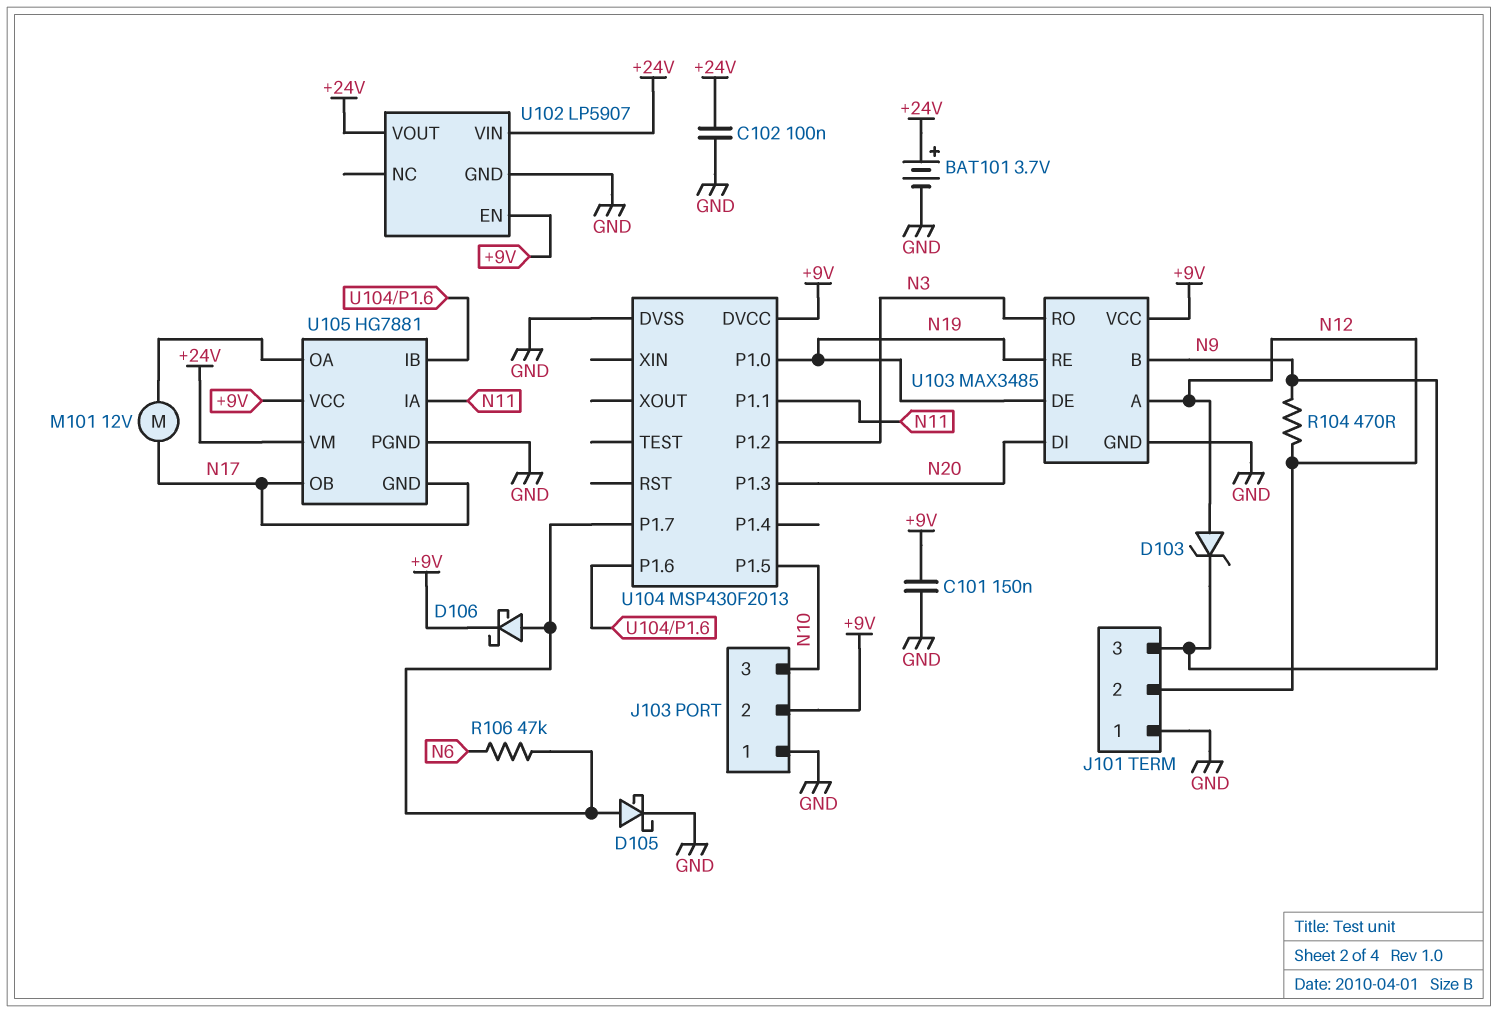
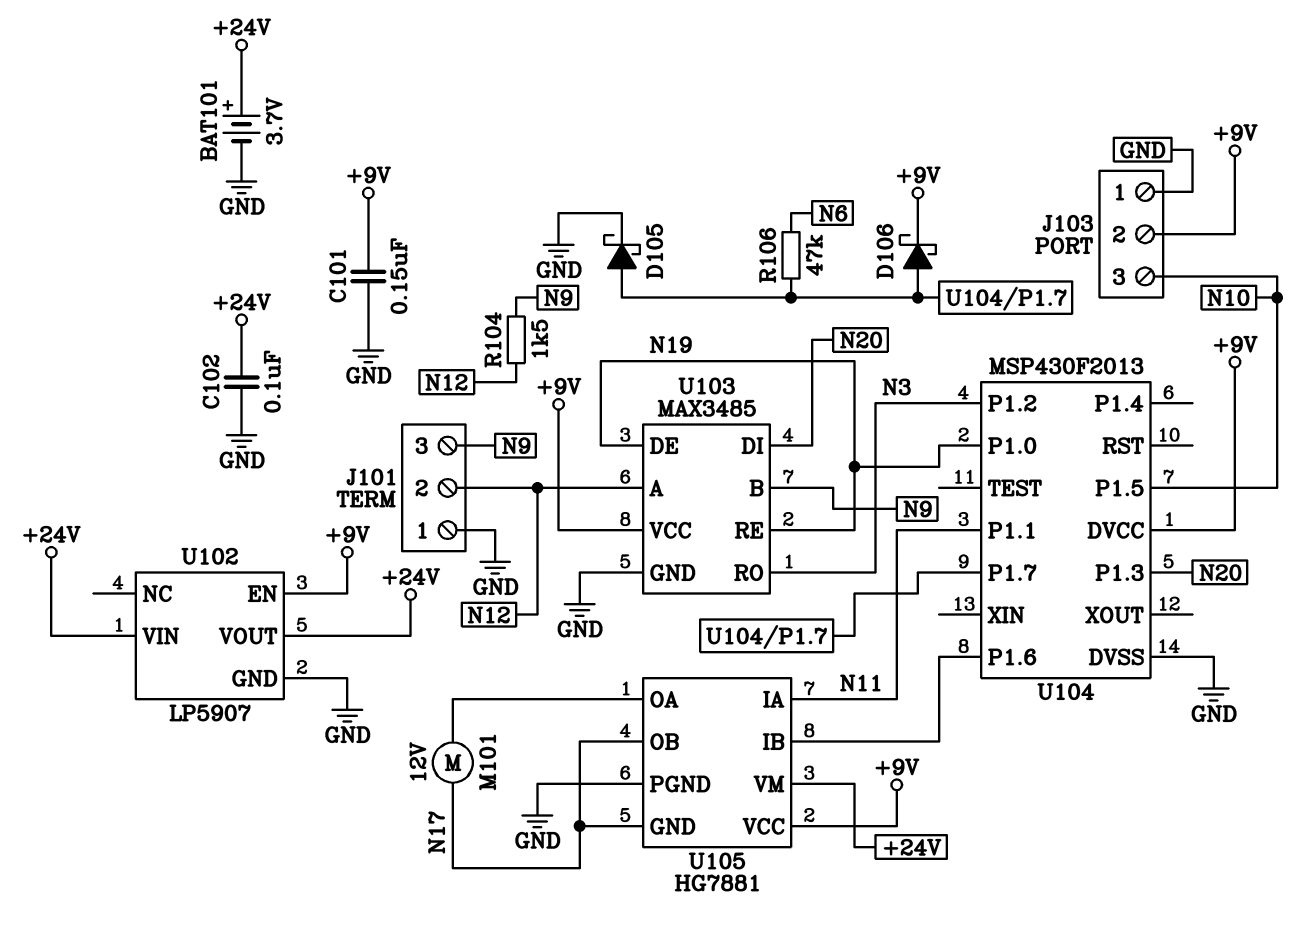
D103: zener (A N12, K N9) -> none
R104: 470 (N9, N12) -> 1.5k (N9, N12)

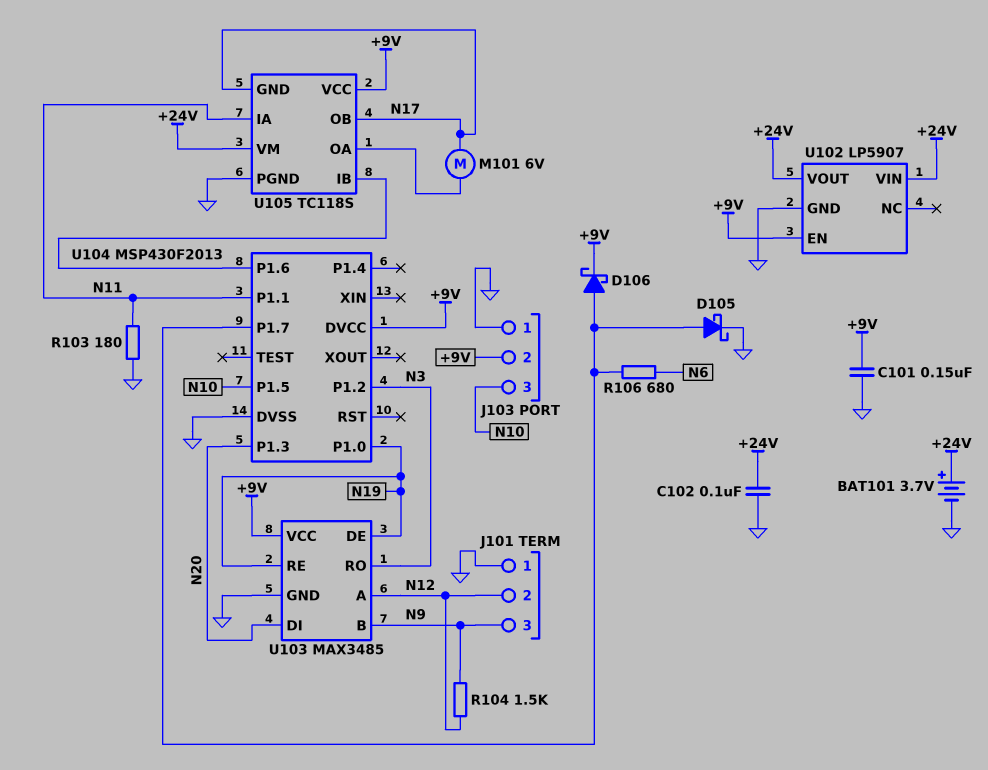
M101: motor 12V (N17, U105/OA) -> motor 6V (N17, U105/OA)
R103: none -> 180 (GND, N11)
R106: 47k (N6, U104/P1.7) -> 680 (N6, U104/P1.7)
U105: HG7881 -> TC118S

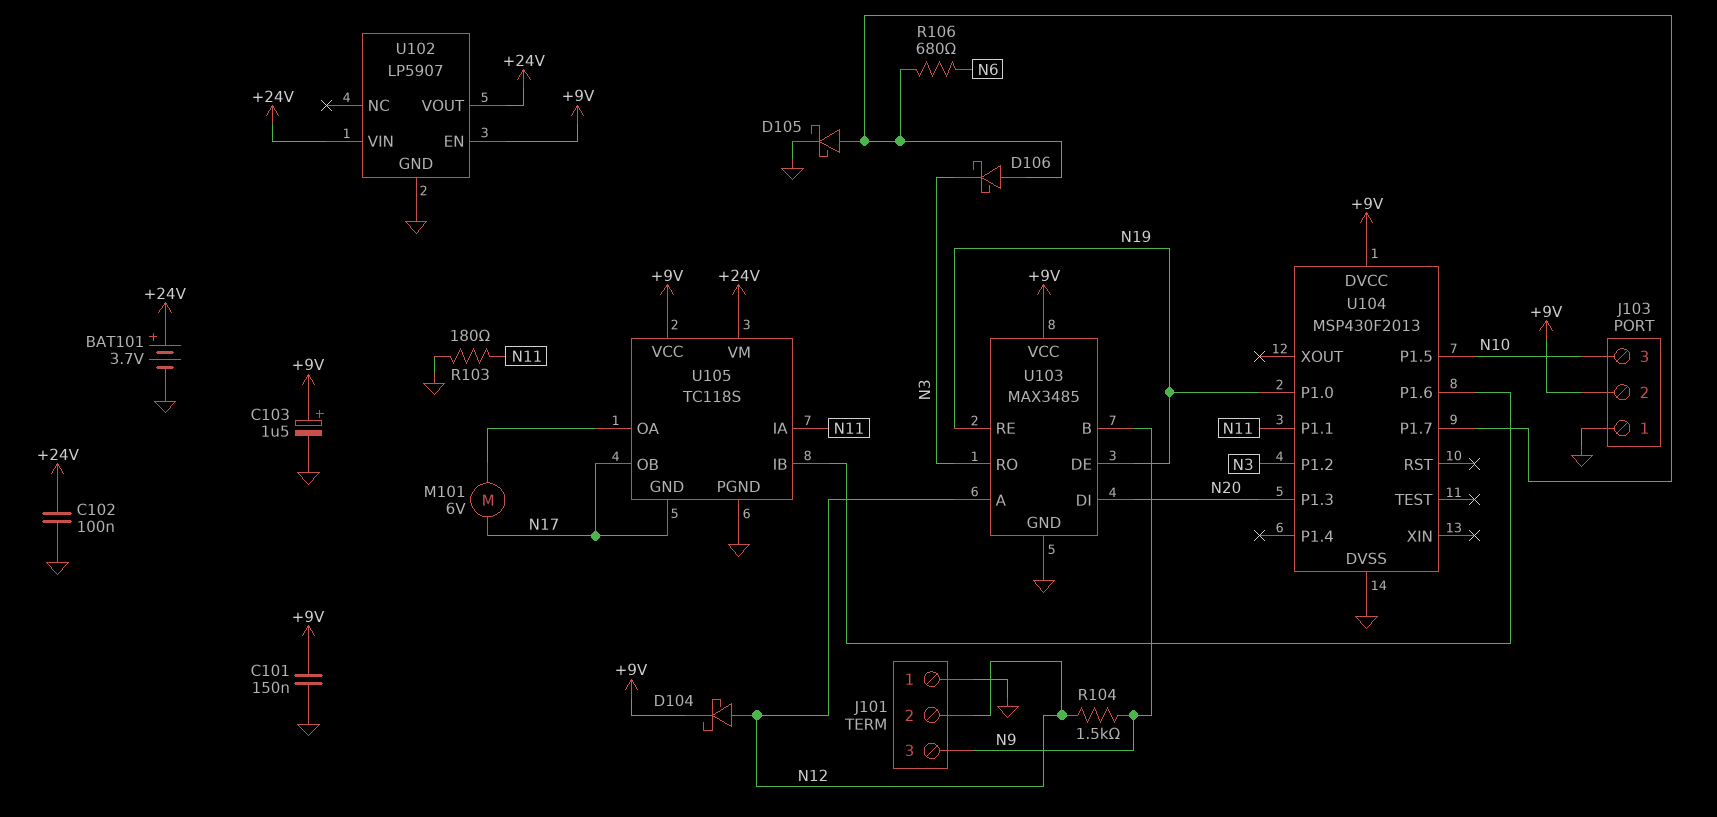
C103: none -> 1.5uF (plus +9V, minus GND)
D104: none -> schottky (A N12, K +9V)
D106: schottky (A U104/P1.7, K +9V) -> schottky (A U104/P1.7, K N3)

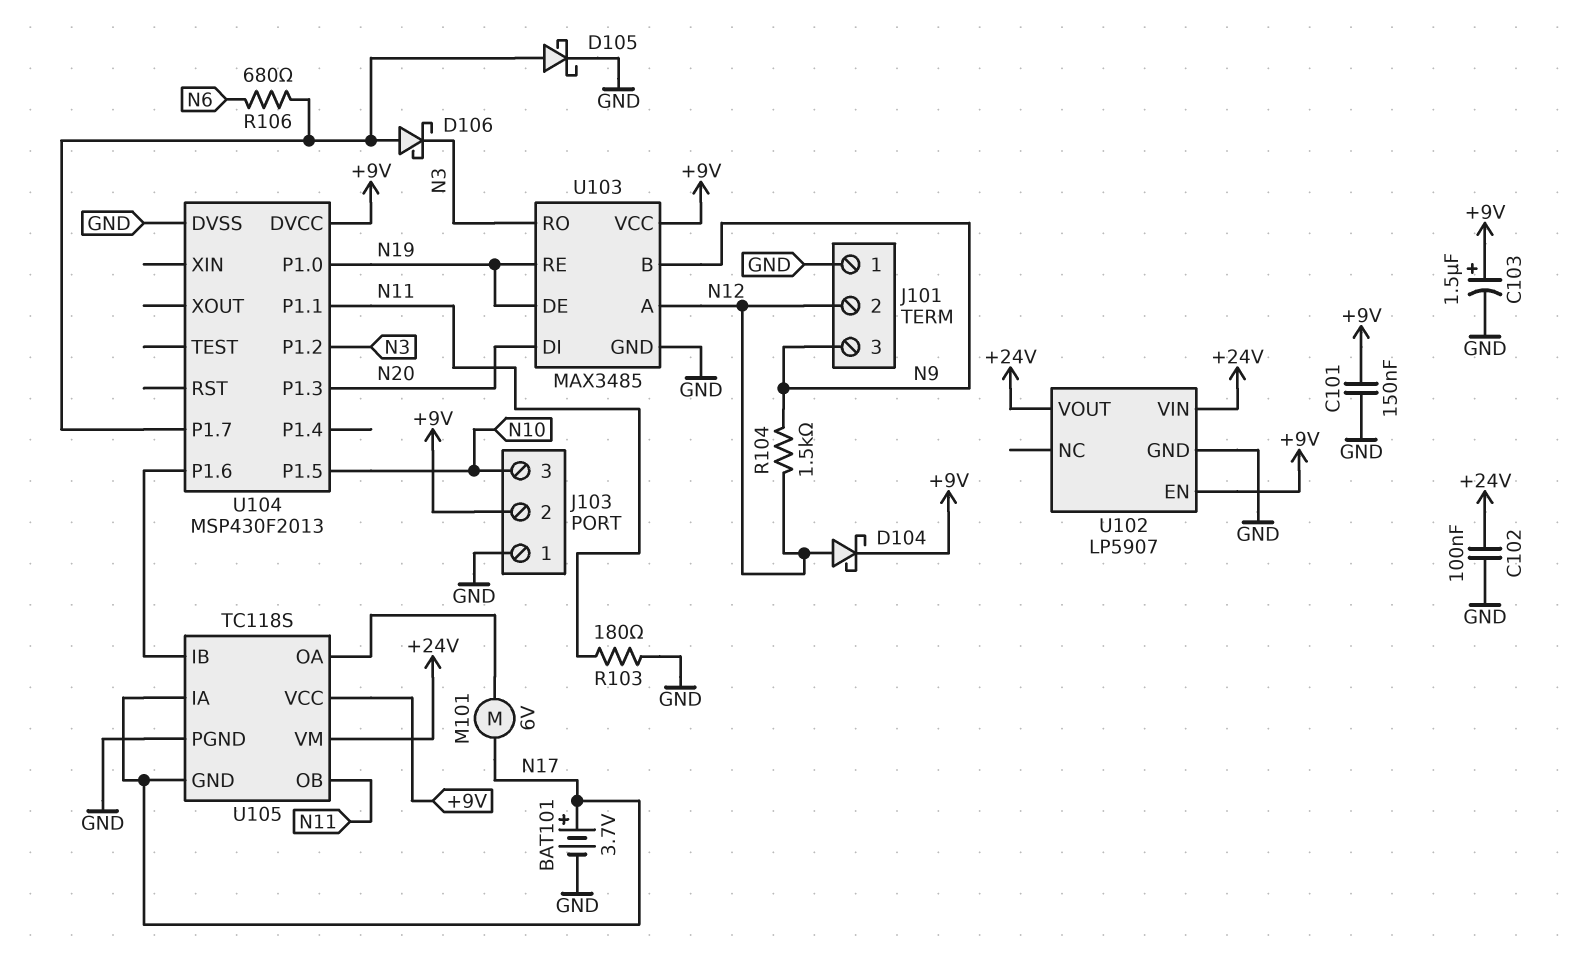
BAT101: 3.7V (plus +24V, minus GND) -> 3.7V (plus N17, minus GND)
U105 pin IA: N11 -> N17
U105 pin OB: N17 -> N11

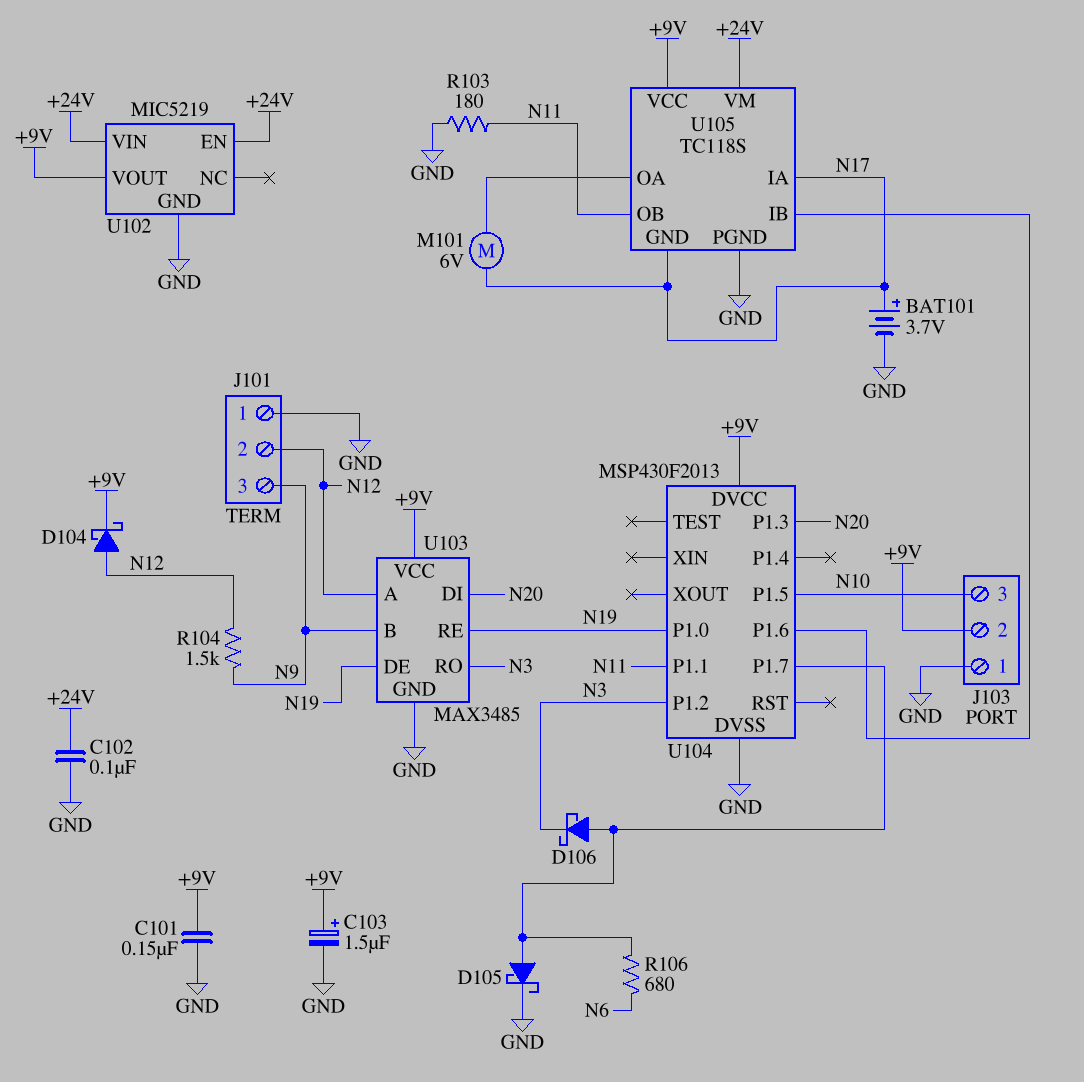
U102: LP5907 -> MIC5219
U102 pin EN: +9V -> +24V
U102 pin VOUT: +24V -> +9V

